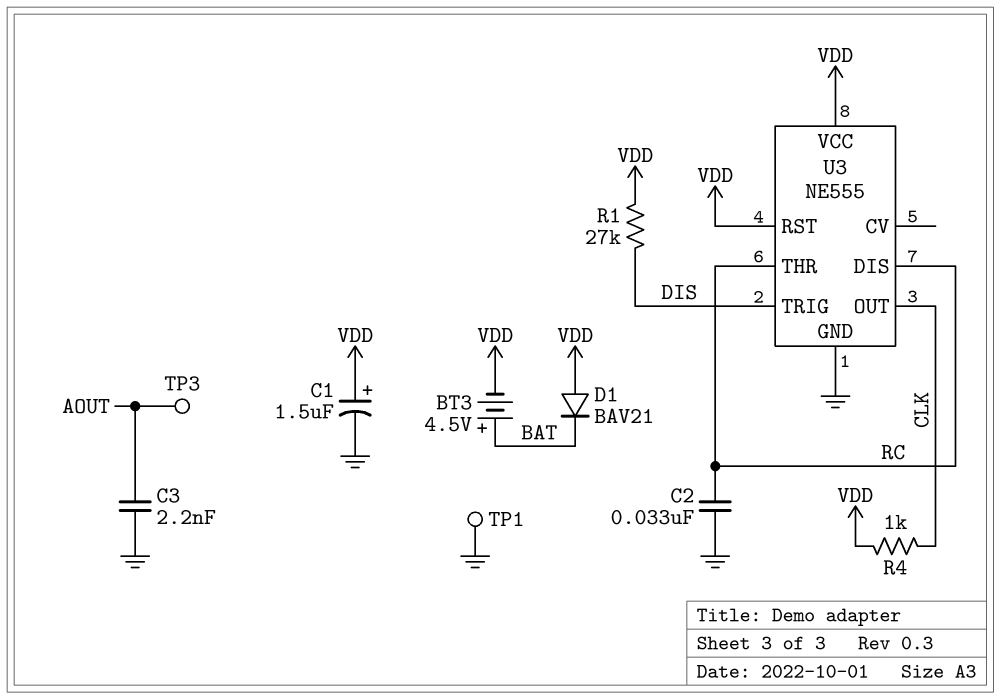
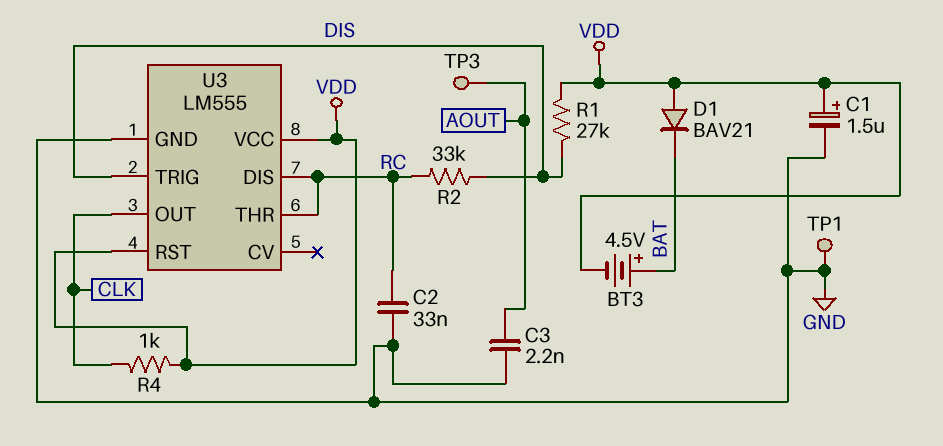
R2: none -> 33k (DIS, RC)
U3: NE555 -> LM555

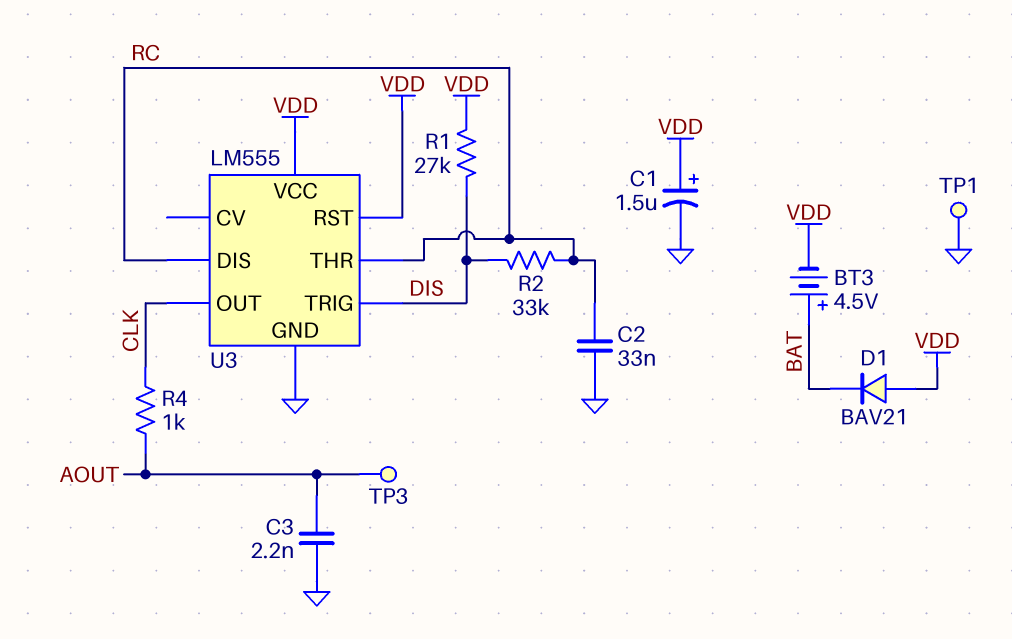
R4: 1k (CLK, VDD) -> 1k (AOUT, CLK)

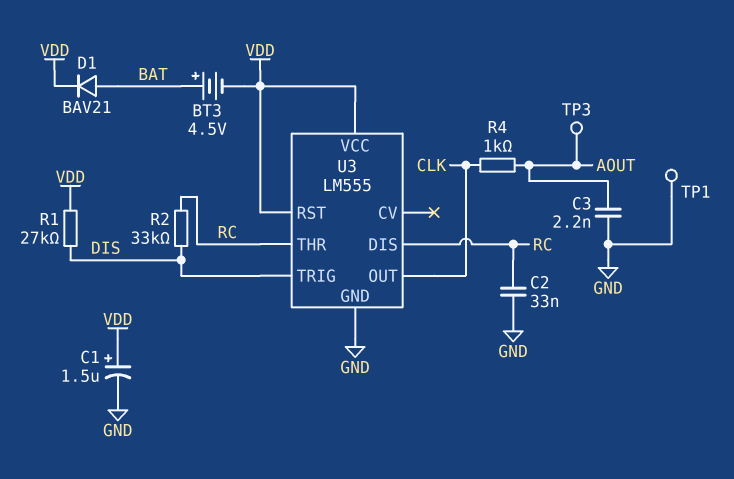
D1: diode BAV21 (A VDD, K BAT) -> diode BAV21 (A BAT, K VDD)

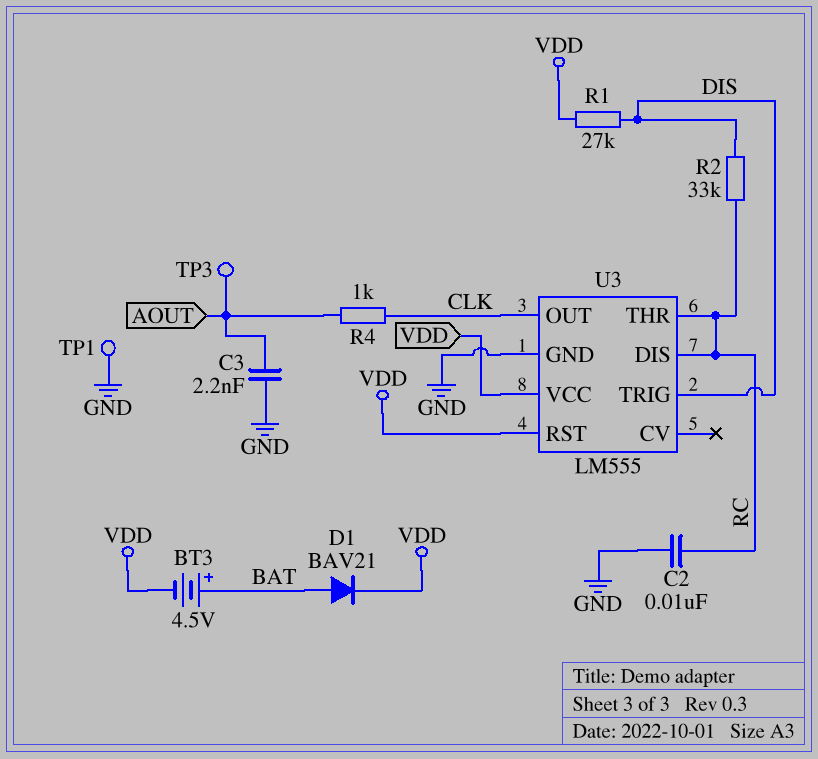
C1: 1.5uF (plus VDD, minus GND) -> none
C2: 33nF (GND, RC) -> 10nF (GND, RC)

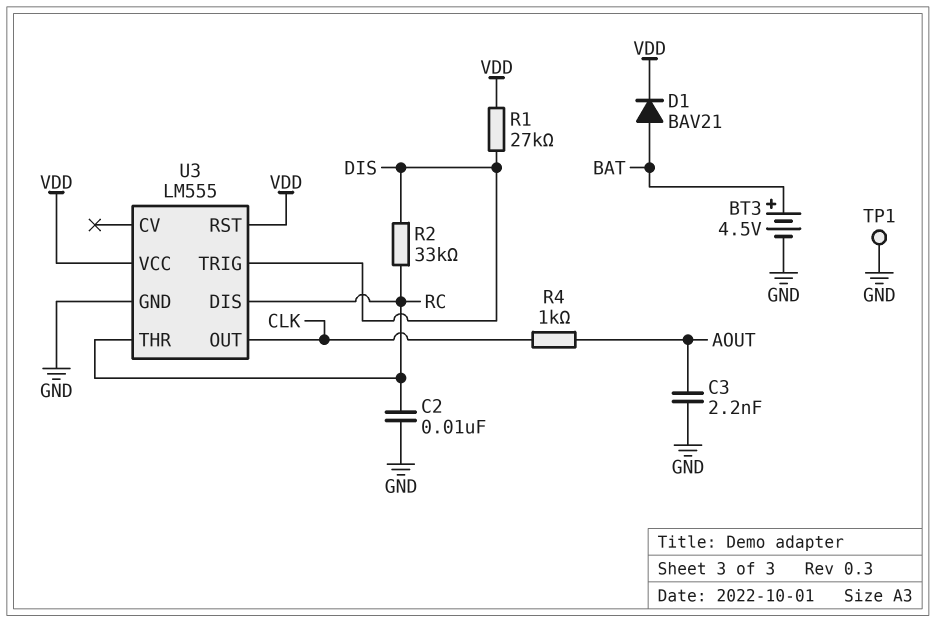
BT3: 4.5V (plus BAT, minus VDD) -> 4.5V (plus BAT, minus GND)
TP3: test point (AOUT) -> none

